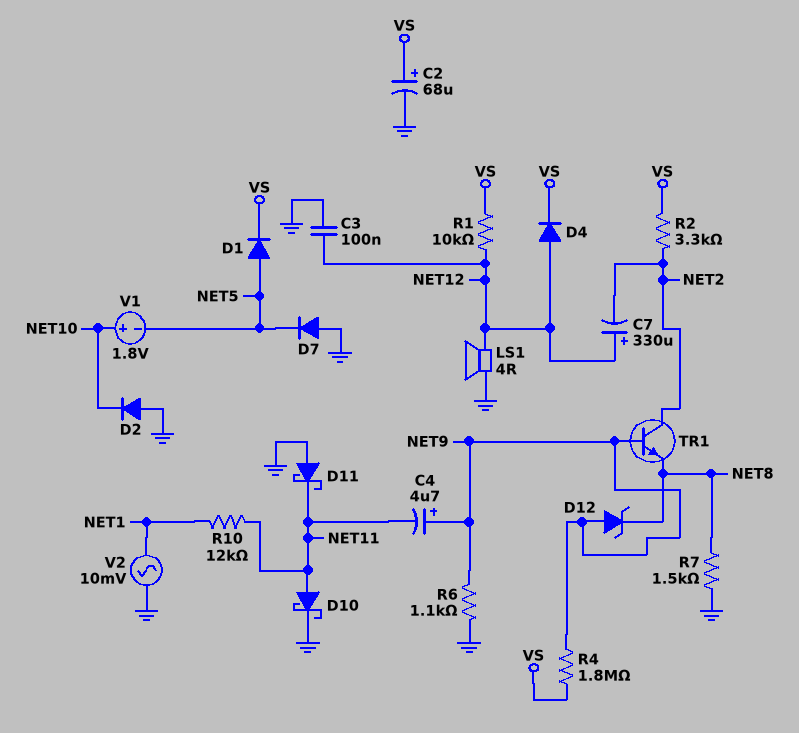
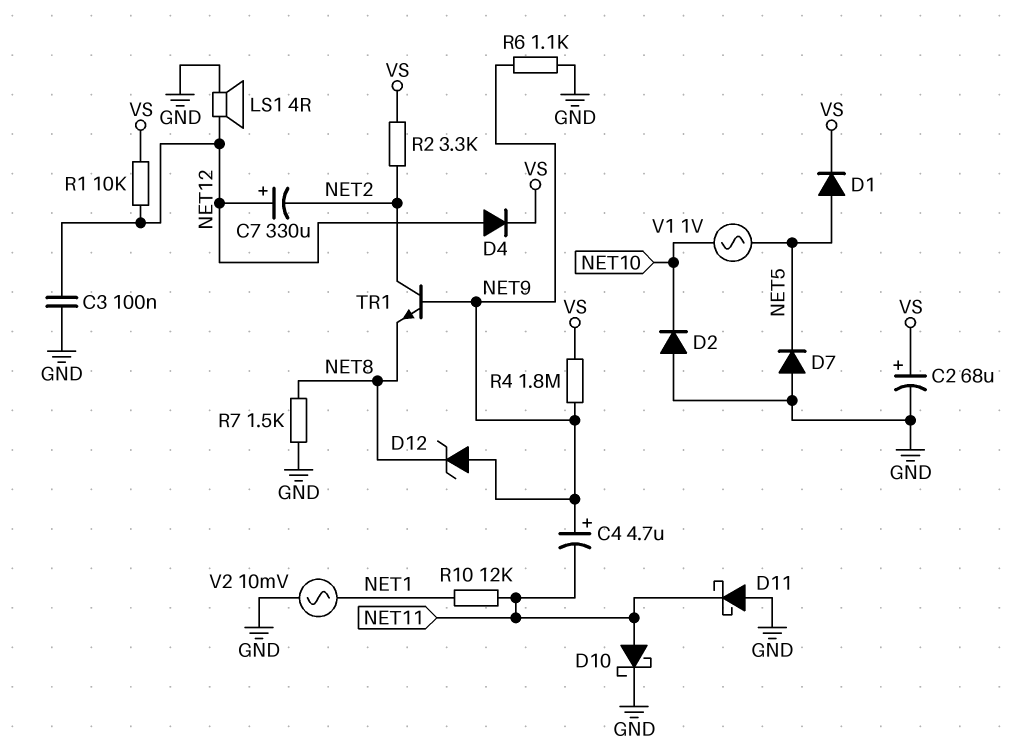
V1: 1.8V (plus NET10, minus NET5) -> AC 1V (NET5, NET10)

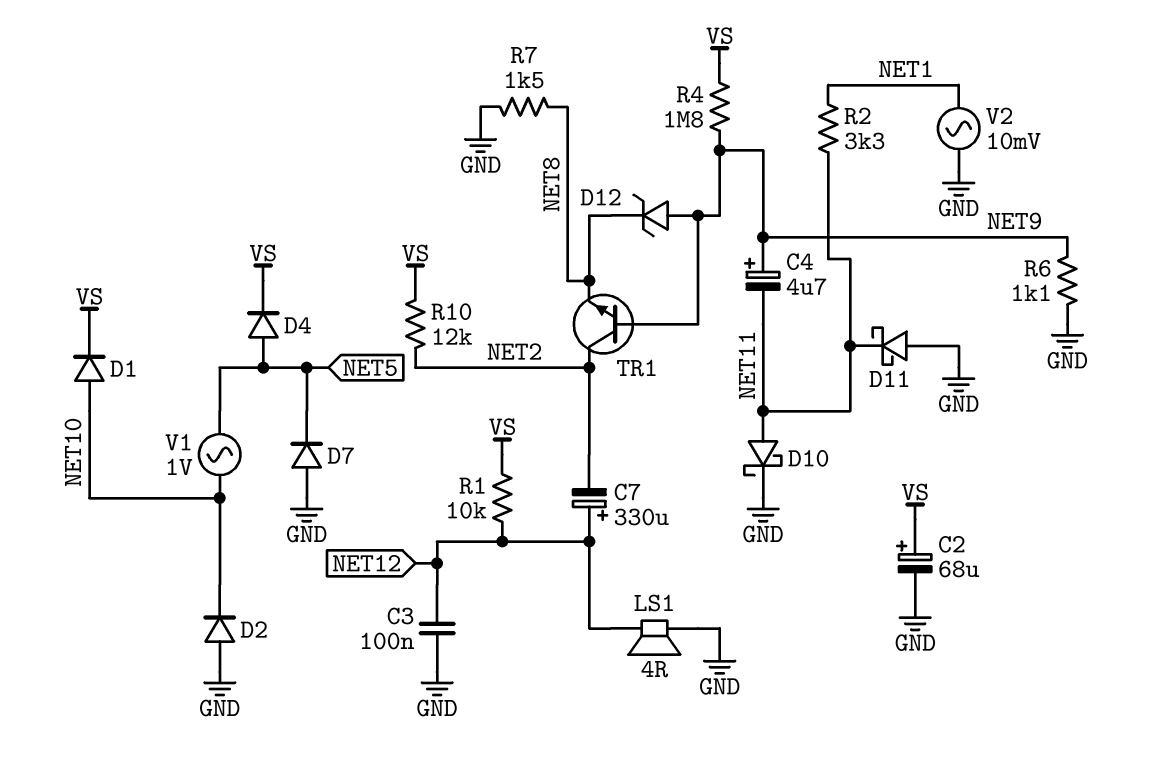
D1: diode (A NET5, K VS) -> diode (A NET10, K VS)
D4: diode (A NET12, K VS) -> diode (A NET5, K VS)
R2: 3.3k (NET2, VS) -> 3.3k (NET1, NET11)
R10: 12k (NET1, NET11) -> 12k (NET2, VS)

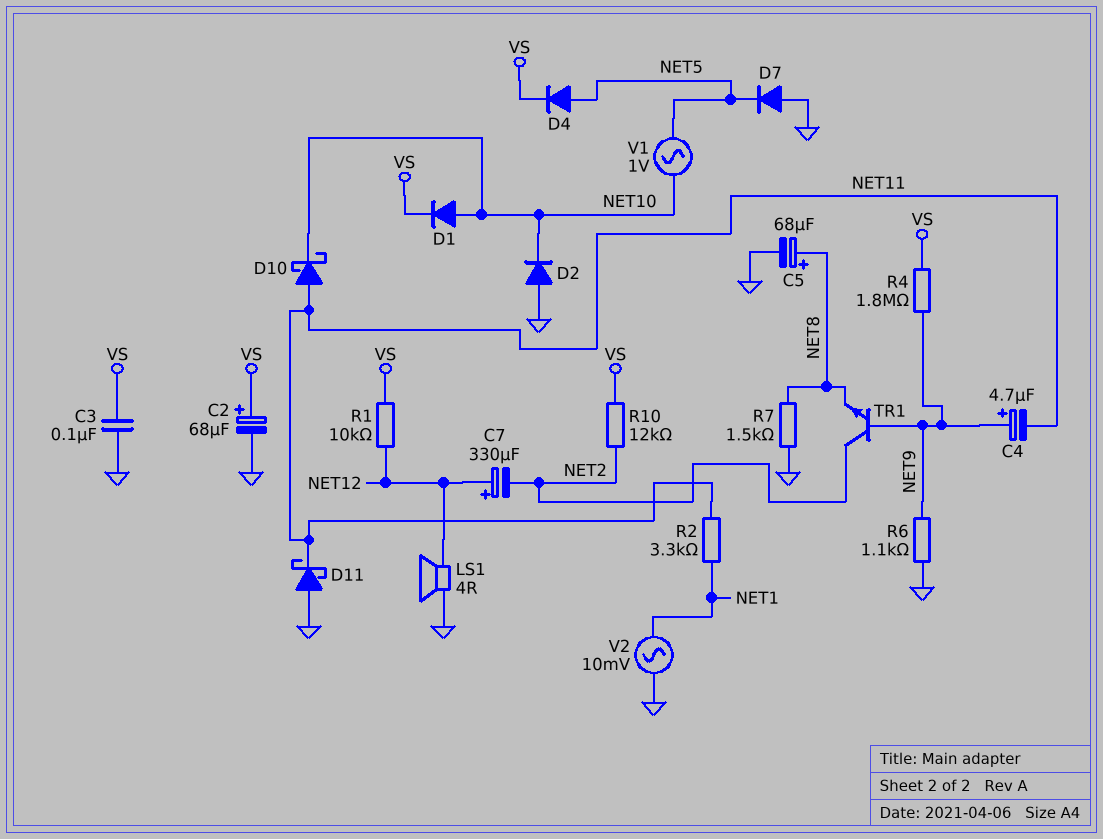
C3: 100nF (GND, NET12) -> 100nF (GND, VS)
C5: none -> 68uF (plus NET8, minus GND)
D10: schottky (A NET11, K GND) -> schottky (A NET11, K NET10)
D12: zener (A NET9, K NET8) -> none

